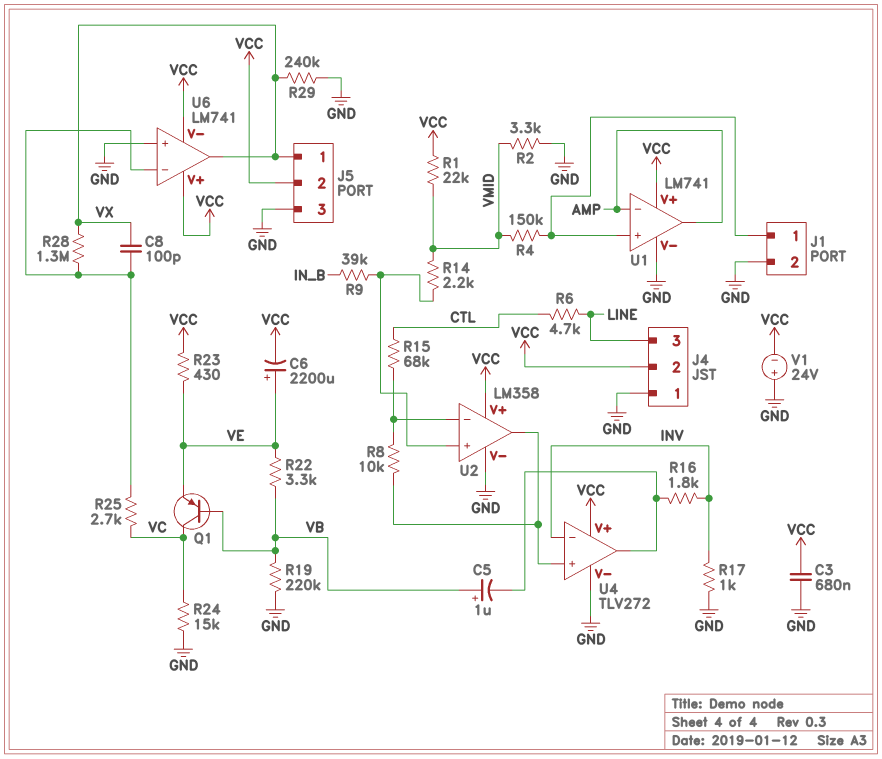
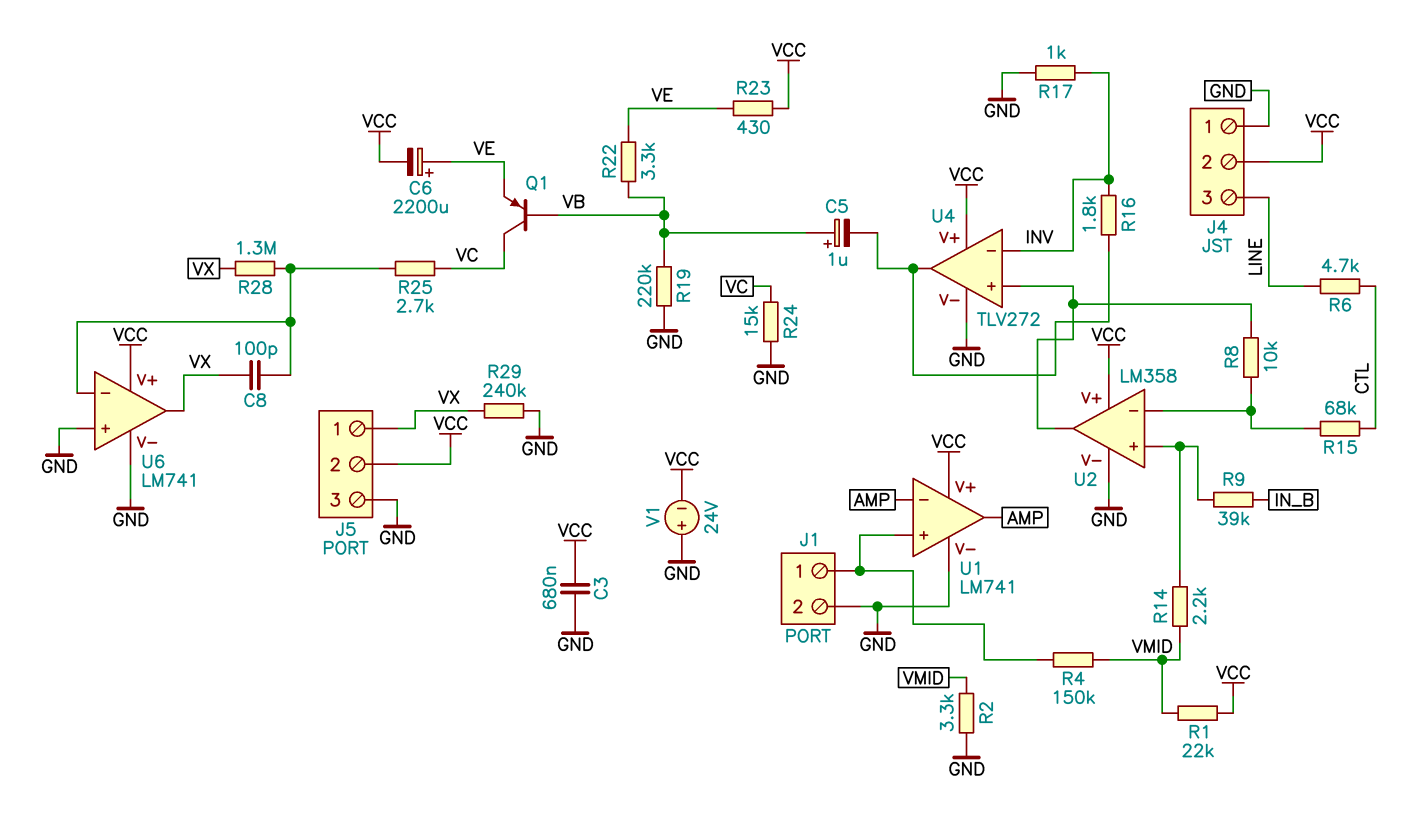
U6 pin V-: VCC -> GND

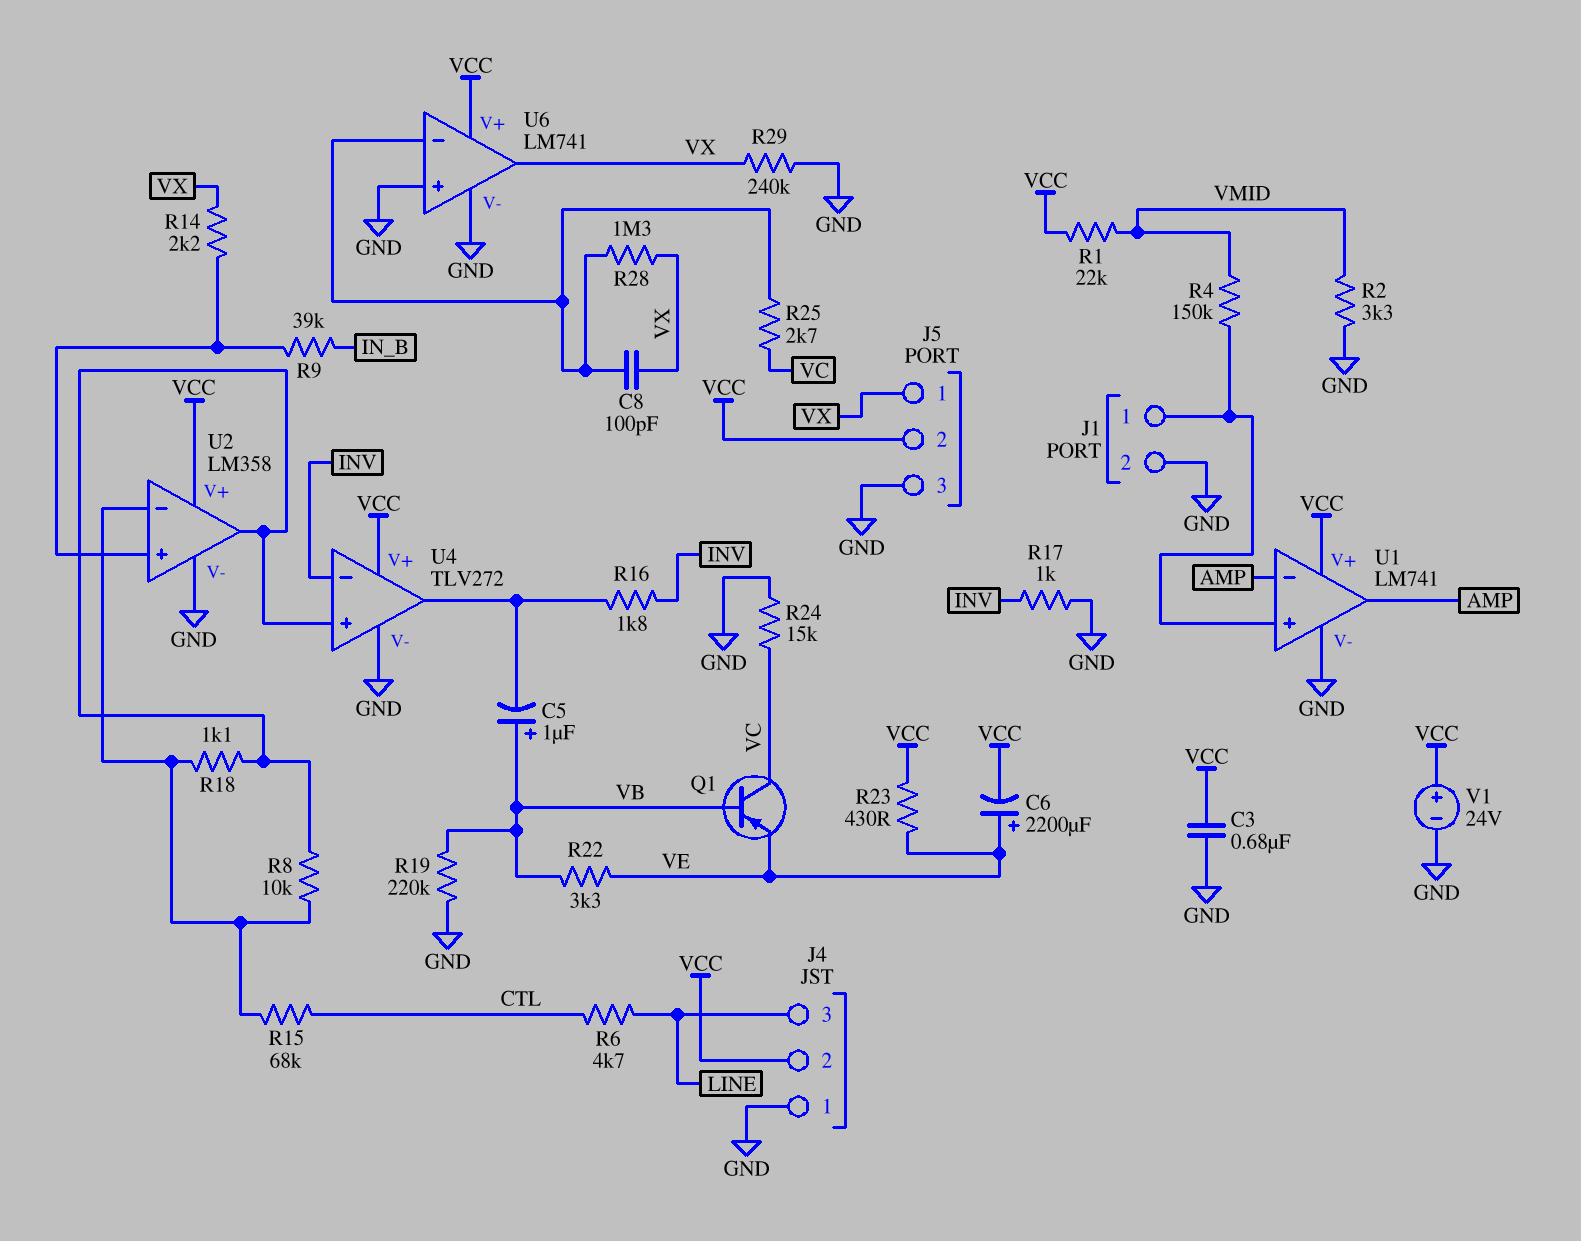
R14: 2.2k (U2/in+, VMID) -> 2.2k (U2/in+, VX)
R18: none -> 1.1k (U2/in-, U2/out)
V1: 24V (plus GND, minus VCC) -> 24V (plus VCC, minus GND)

